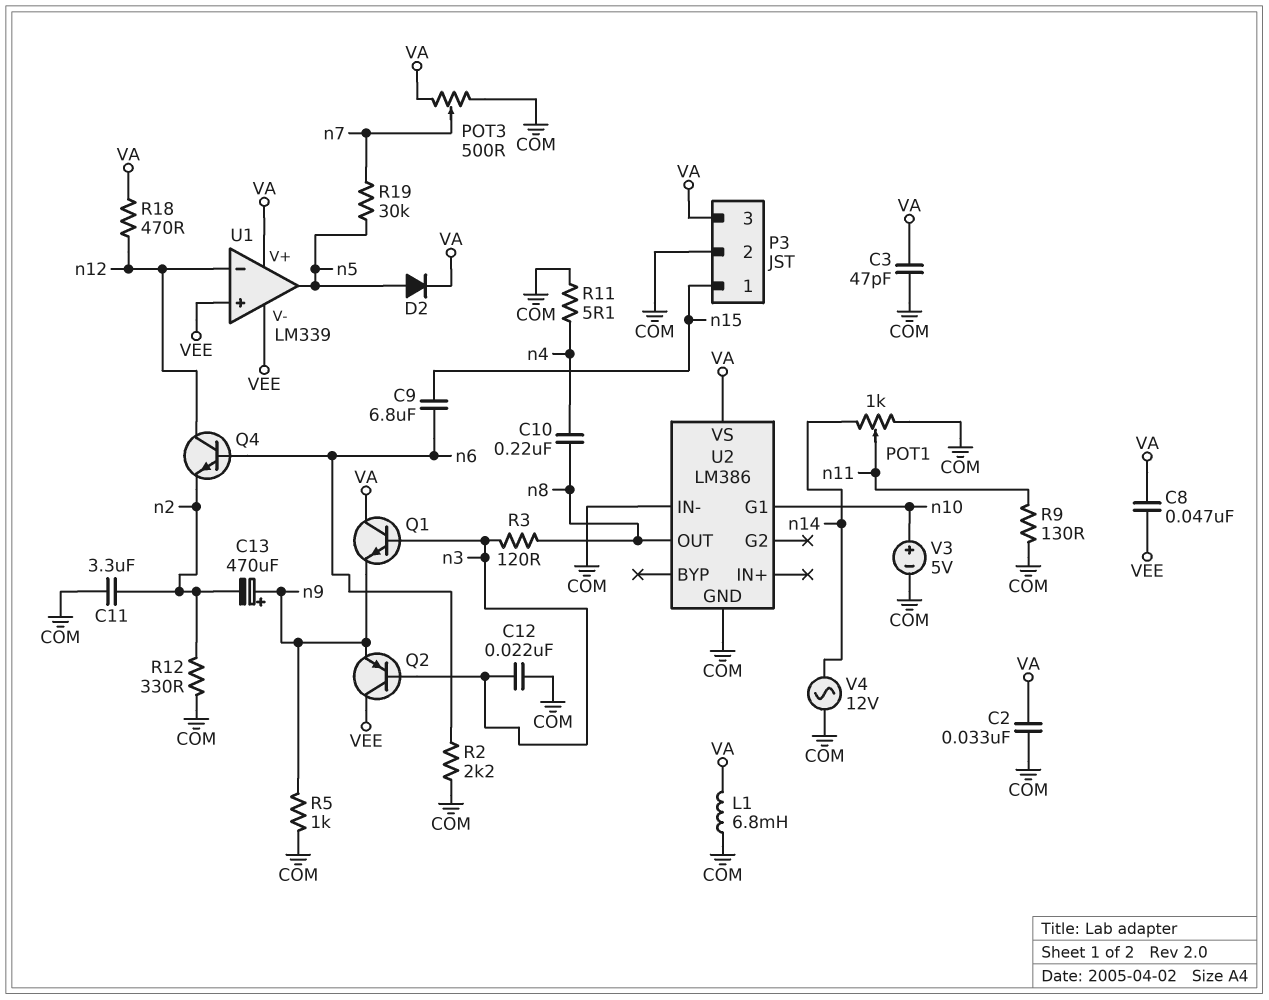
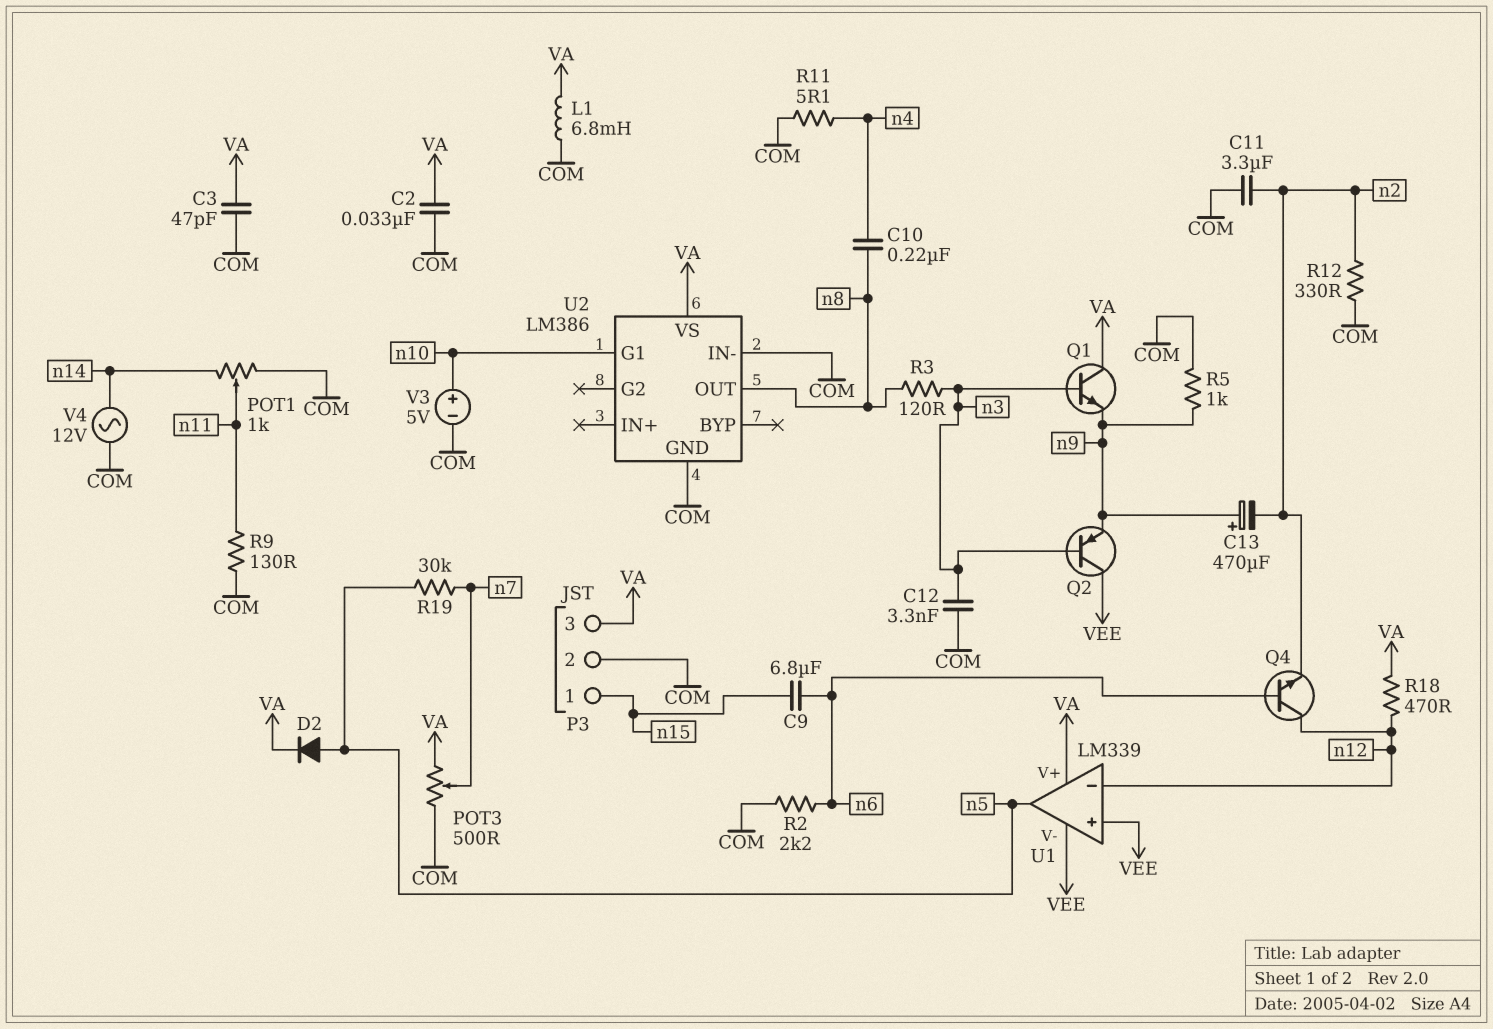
C8: 47nF (VA, VEE) -> none
C12: 22nF (COM, n3) -> 3.3nF (COM, n3)

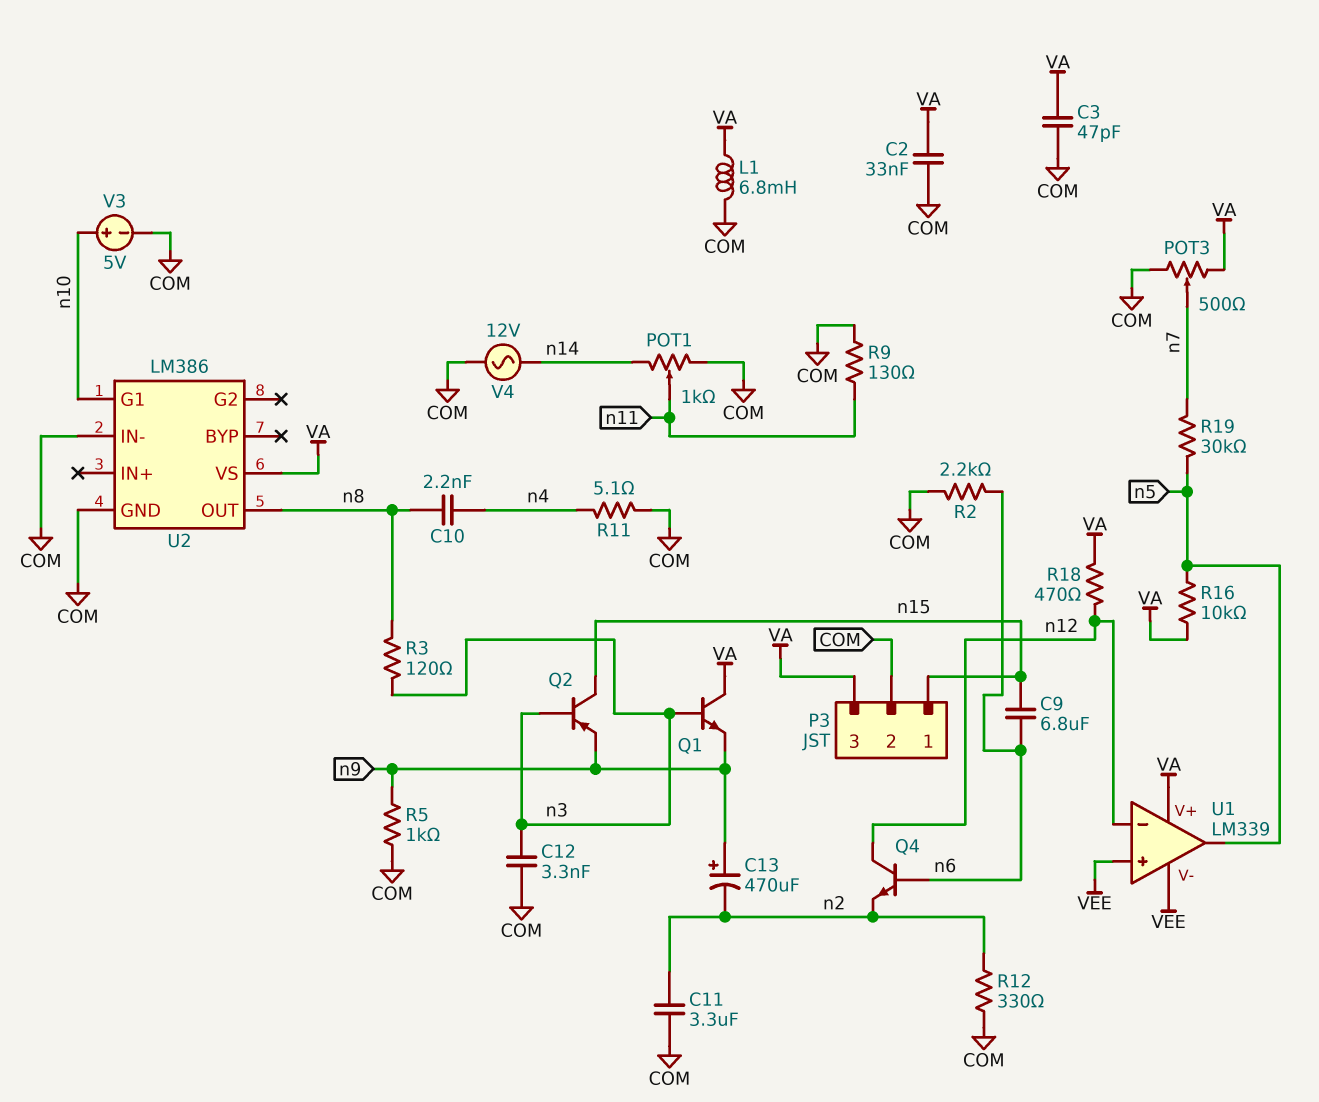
C10: 220nF (n4, n8) -> 2.2nF (n4, n8)
D2: diode (A n5, K VA) -> none
Q2: PNP (B n3, C VEE, E n9) -> PNP (B n3, C n15, E n9)
R16: none -> 10k (VA, n5)

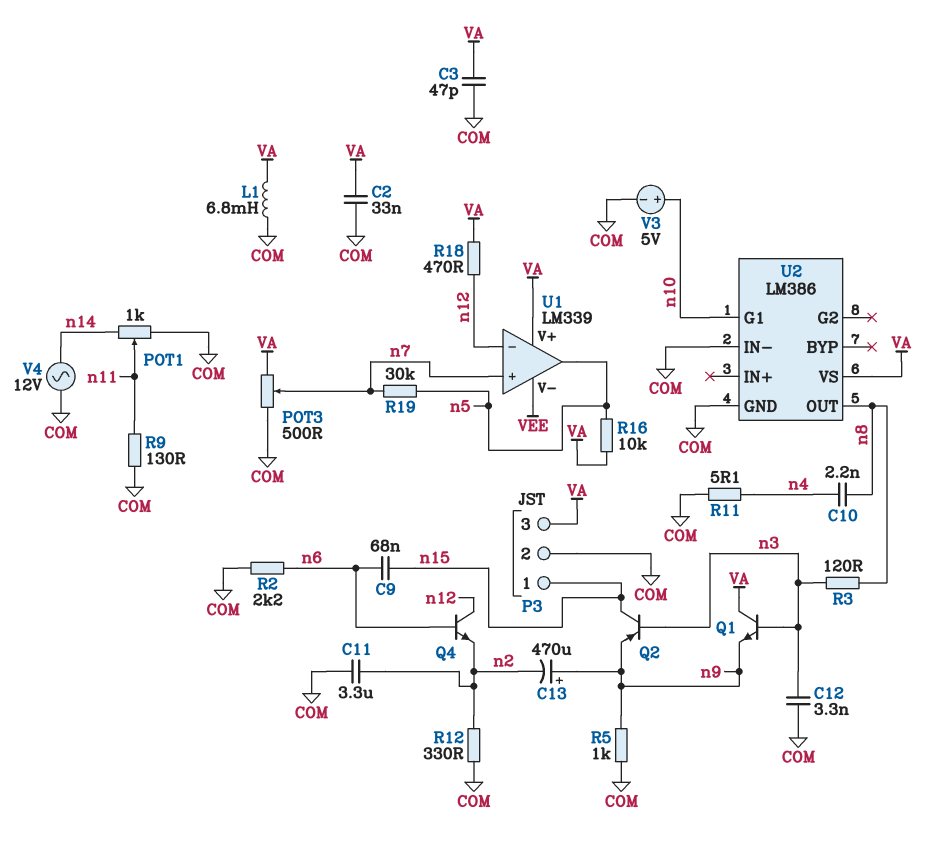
C9: 6.8uF (n6, n15) -> 68nF (n6, n15)
U1 pin in+: VEE -> n7

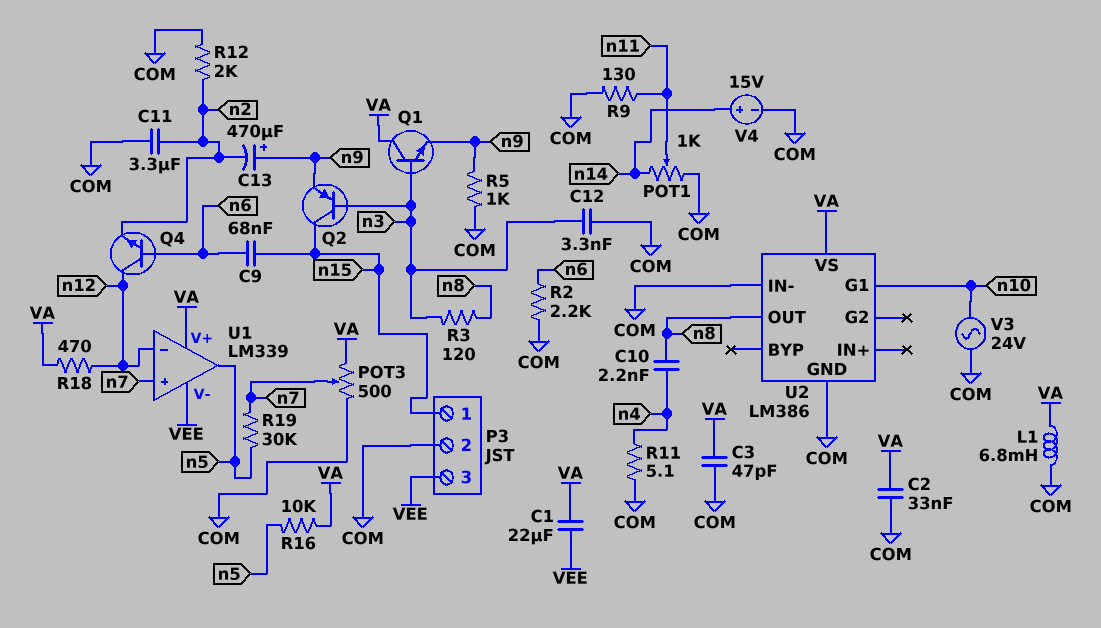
C1: none -> 22uF (VA, VEE)
P3 pin 3: VA -> VEE
R12: 330 (COM, n2) -> 2k (COM, n2)
V3: 5V (plus n10, minus COM) -> AC 24V (COM, n10)
V4: AC 12V (COM, n14) -> 15V (plus n14, minus COM)

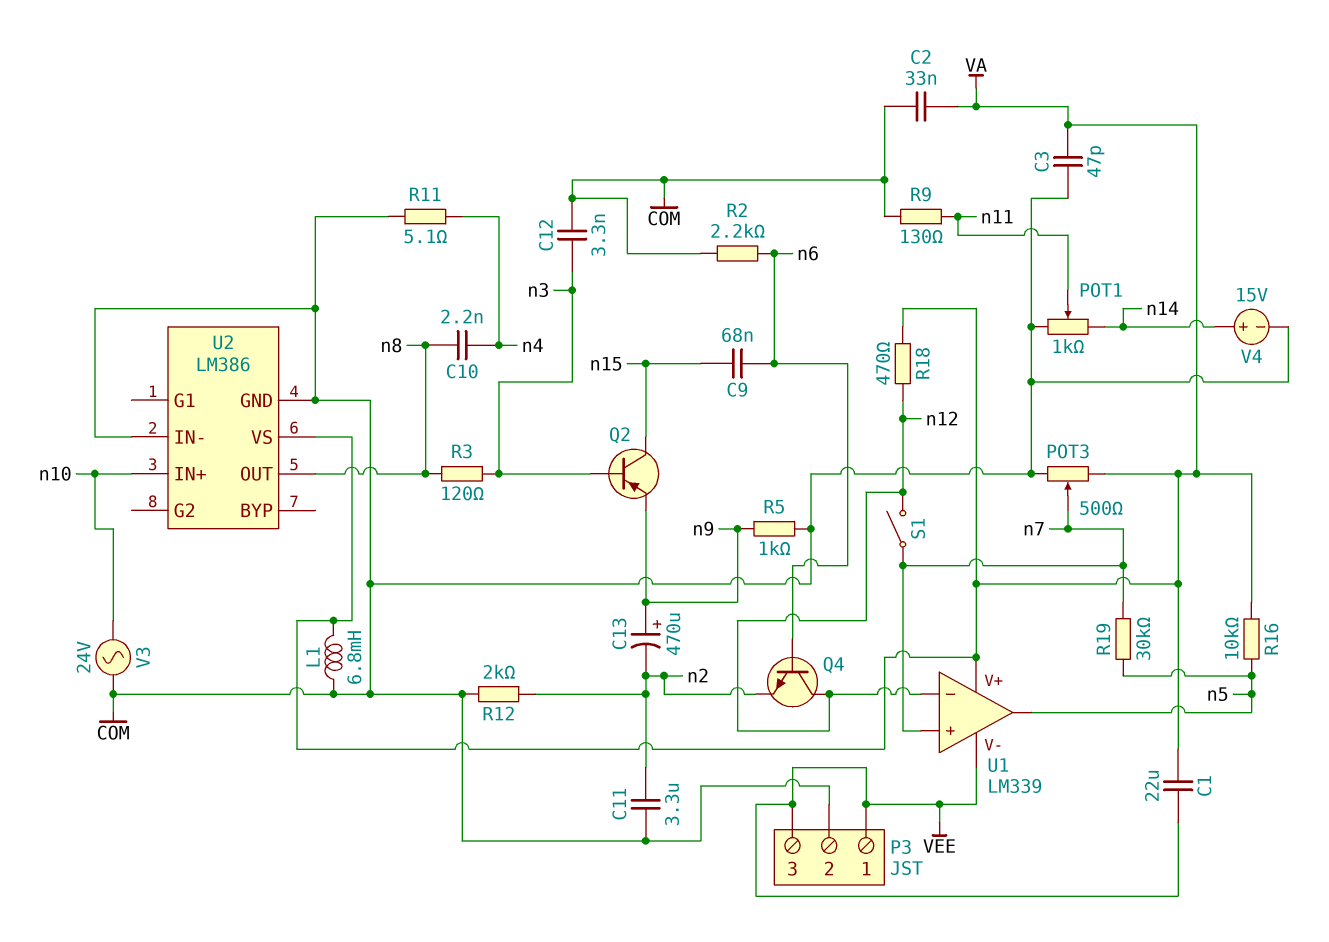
P3 pin 1: n15 -> VEE
Q1: NPN (B n3, C VA, E n9) -> none
S1: none -> switch (n7, n12)
U2 pin G1: n10 -> none
U2 pin IN+: none -> n10

